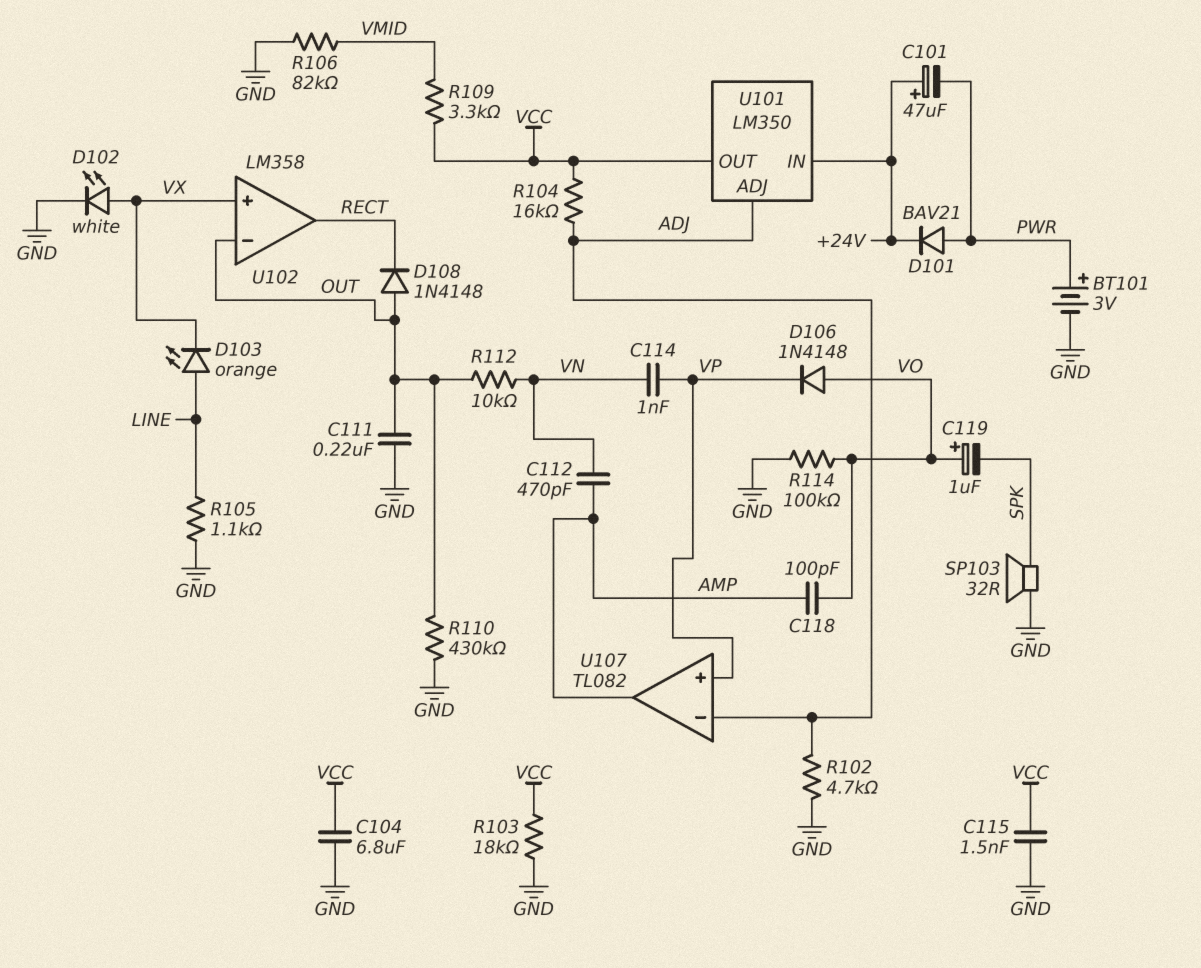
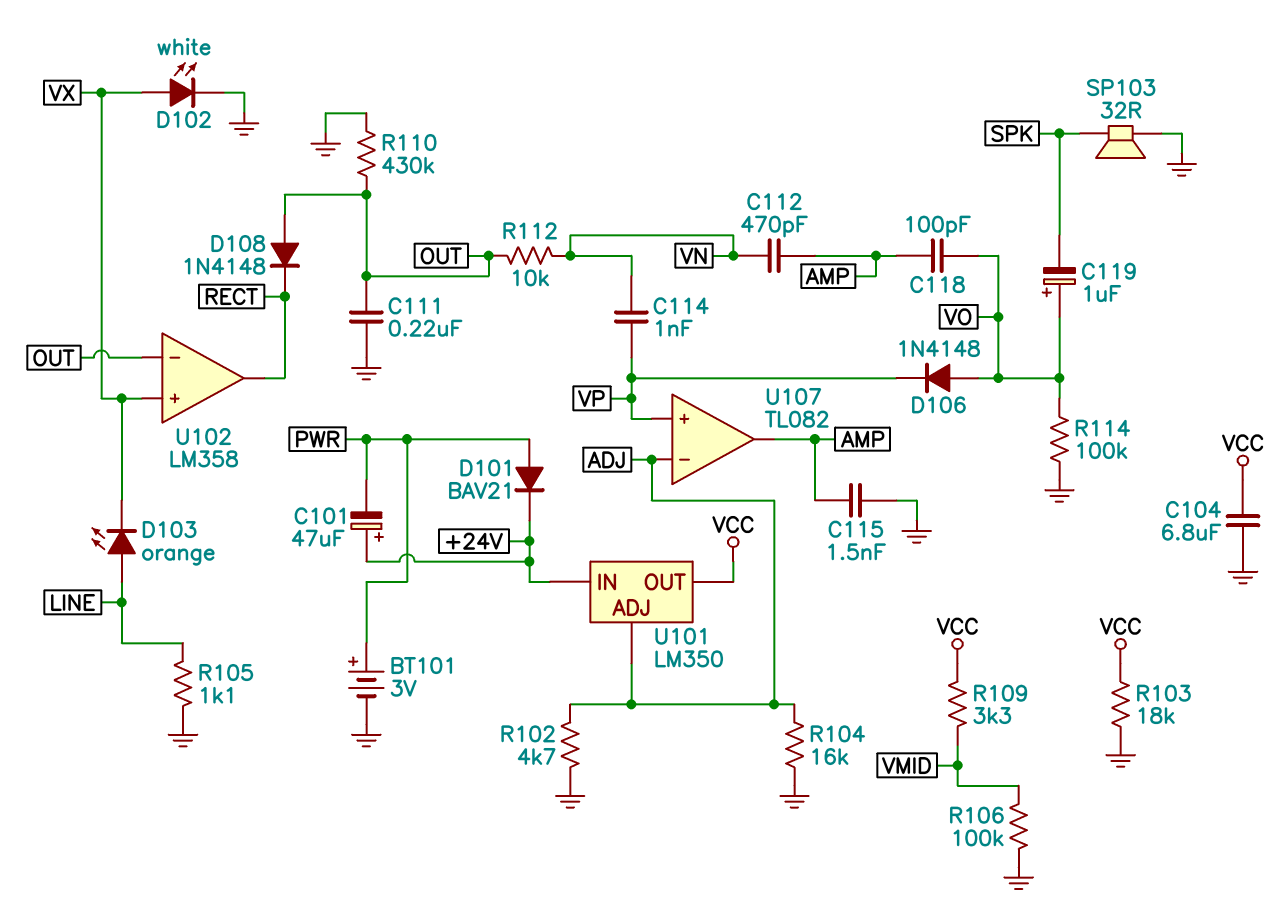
C115: 1.5nF (GND, VCC) -> 1.5nF (AMP, GND)
R104: 16k (ADJ, VCC) -> 16k (ADJ, GND)
R106: 82k (GND, VMID) -> 100k (GND, VMID)

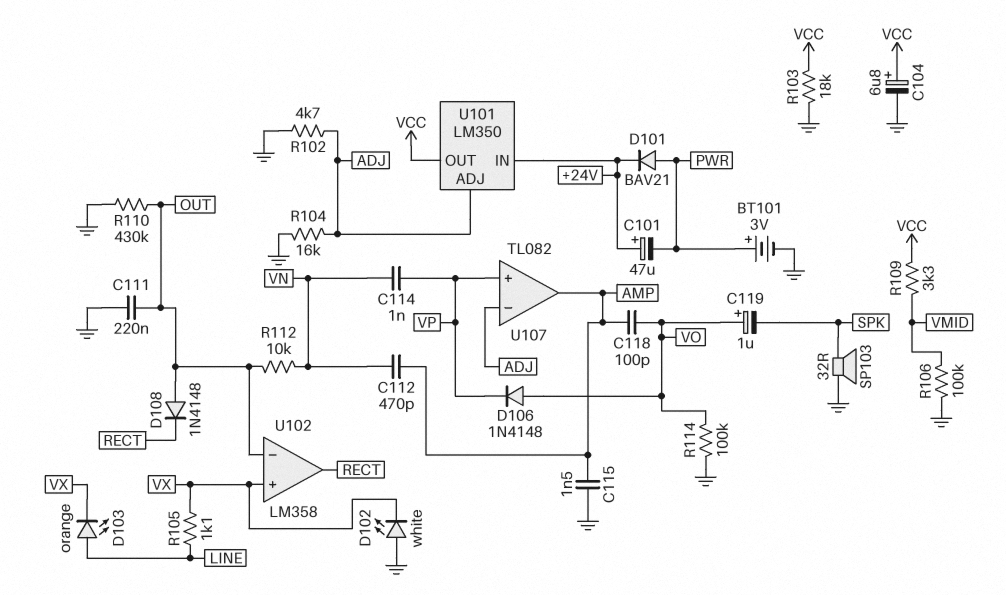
C104: 6.8uF (GND, VCC) -> 6.8uF (plus VCC, minus GND)
D102: LED white (A VX, K GND) -> LED white (A GND, K VX)
R105: 1.1k (GND, LINE) -> 1.1k (LINE, VX)

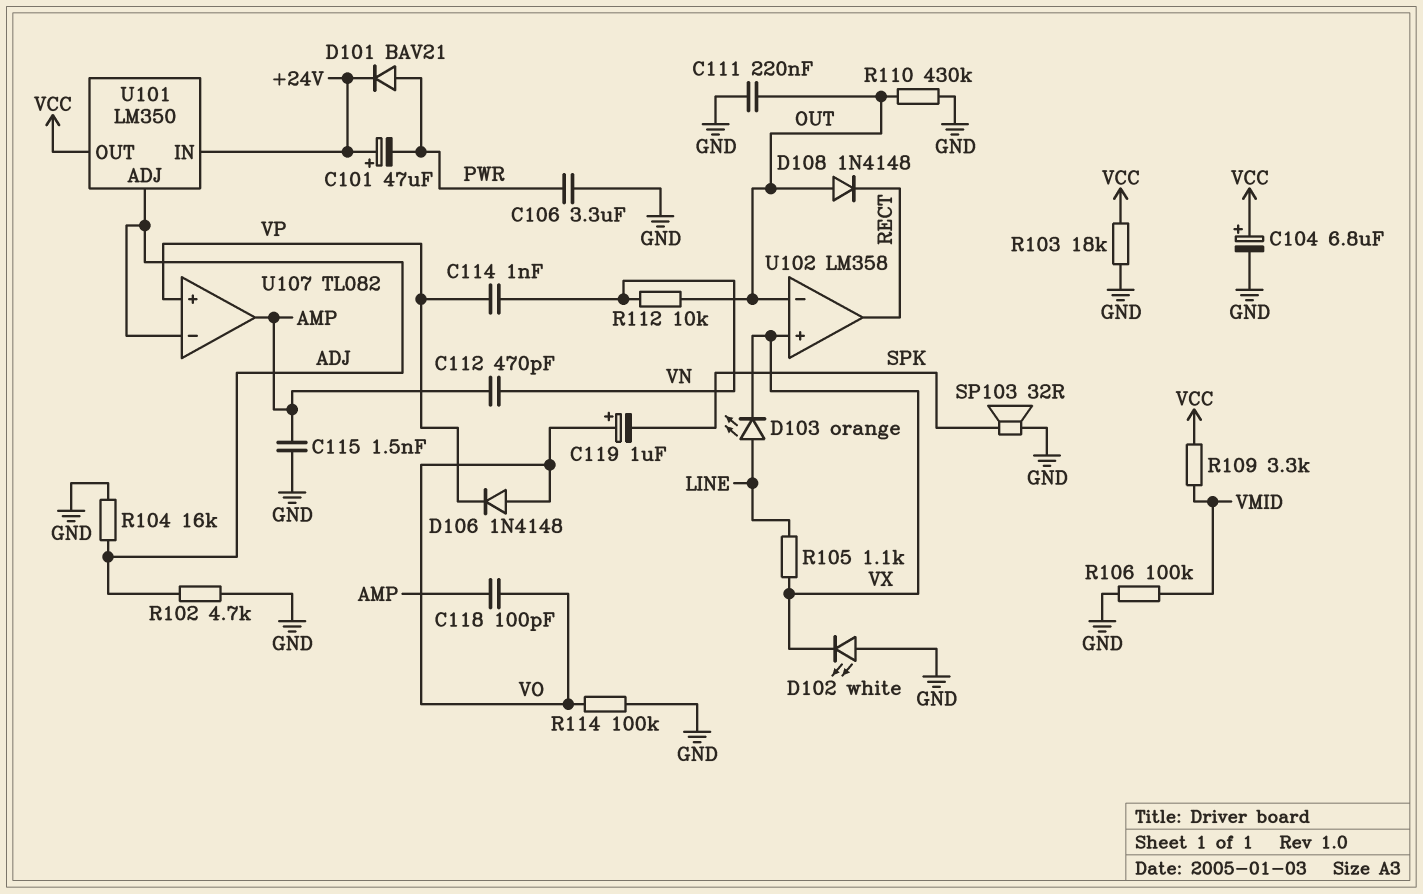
BT101: 3V (plus PWR, minus GND) -> none
C106: none -> 3.3uF (GND, PWR)

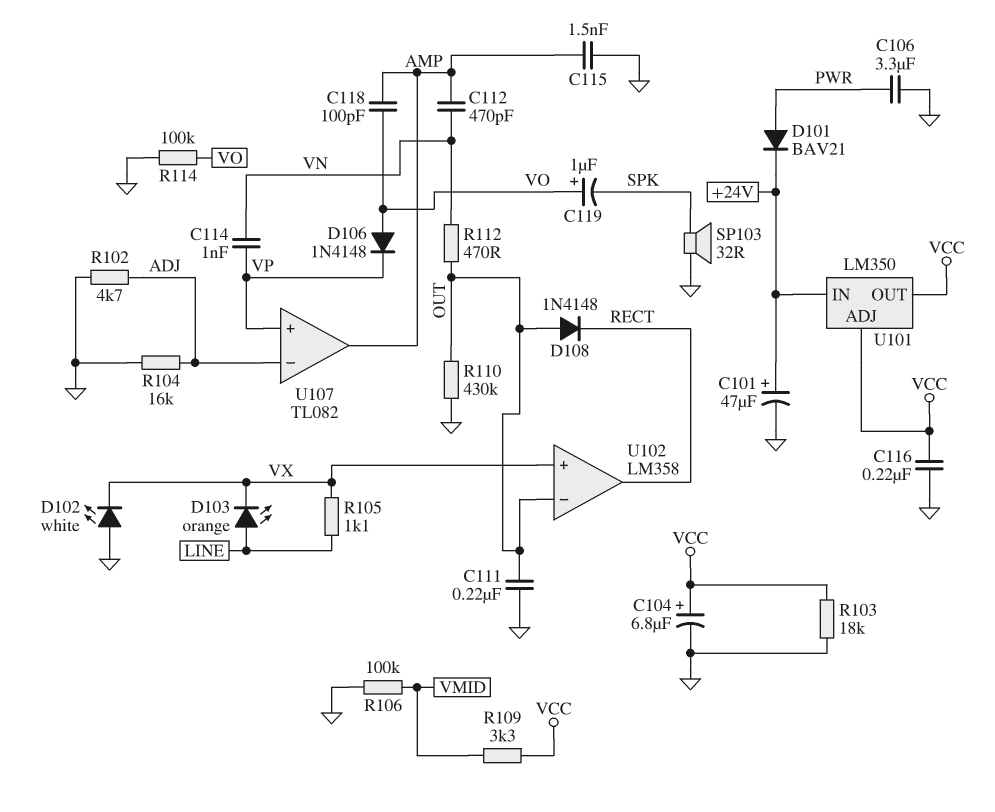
C101: 47uF (plus +24V, minus PWR) -> 47uF (plus +24V, minus GND)
C116: none -> 220nF (GND, VCC)
R112: 10k (OUT, VN) -> 470 (OUT, VN)
U101 pin ADJ: ADJ -> VCC

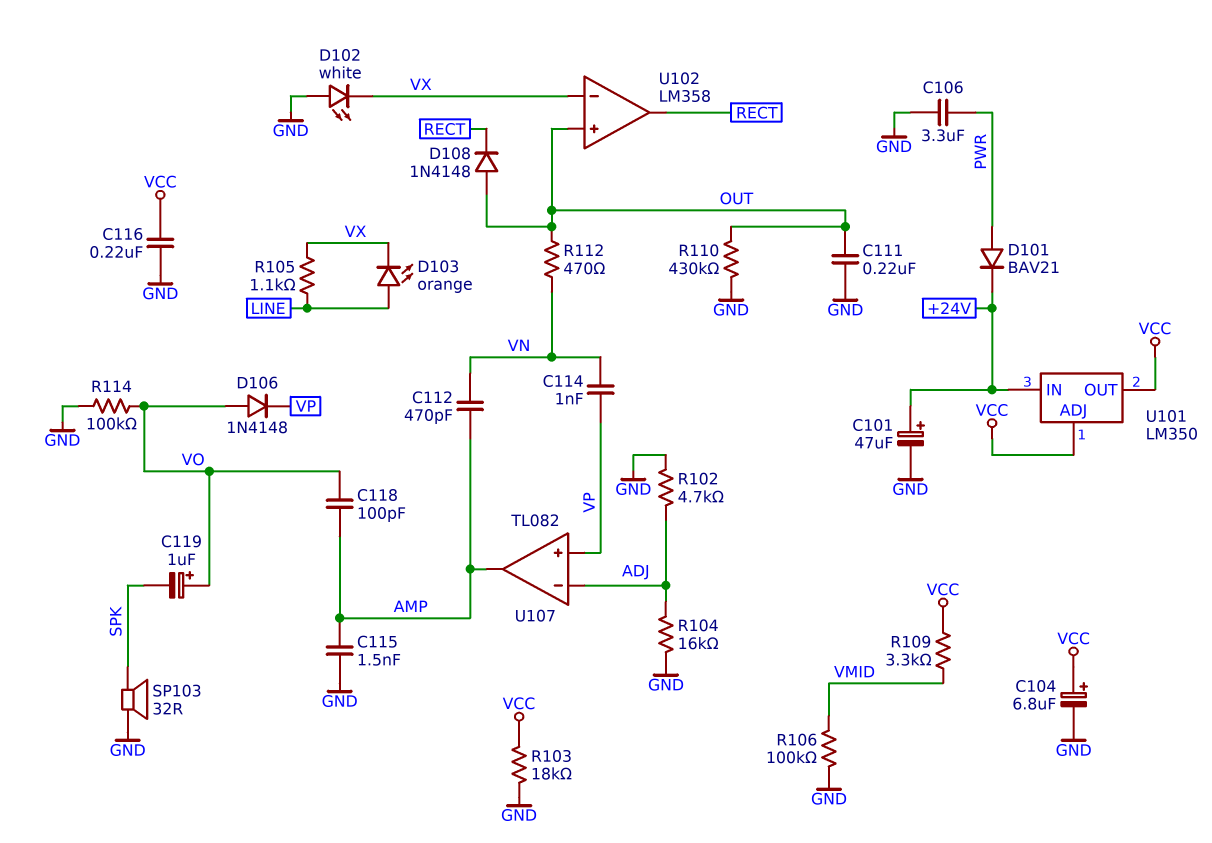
U102 pin in+: VX -> OUT
U102 pin in-: OUT -> VX

